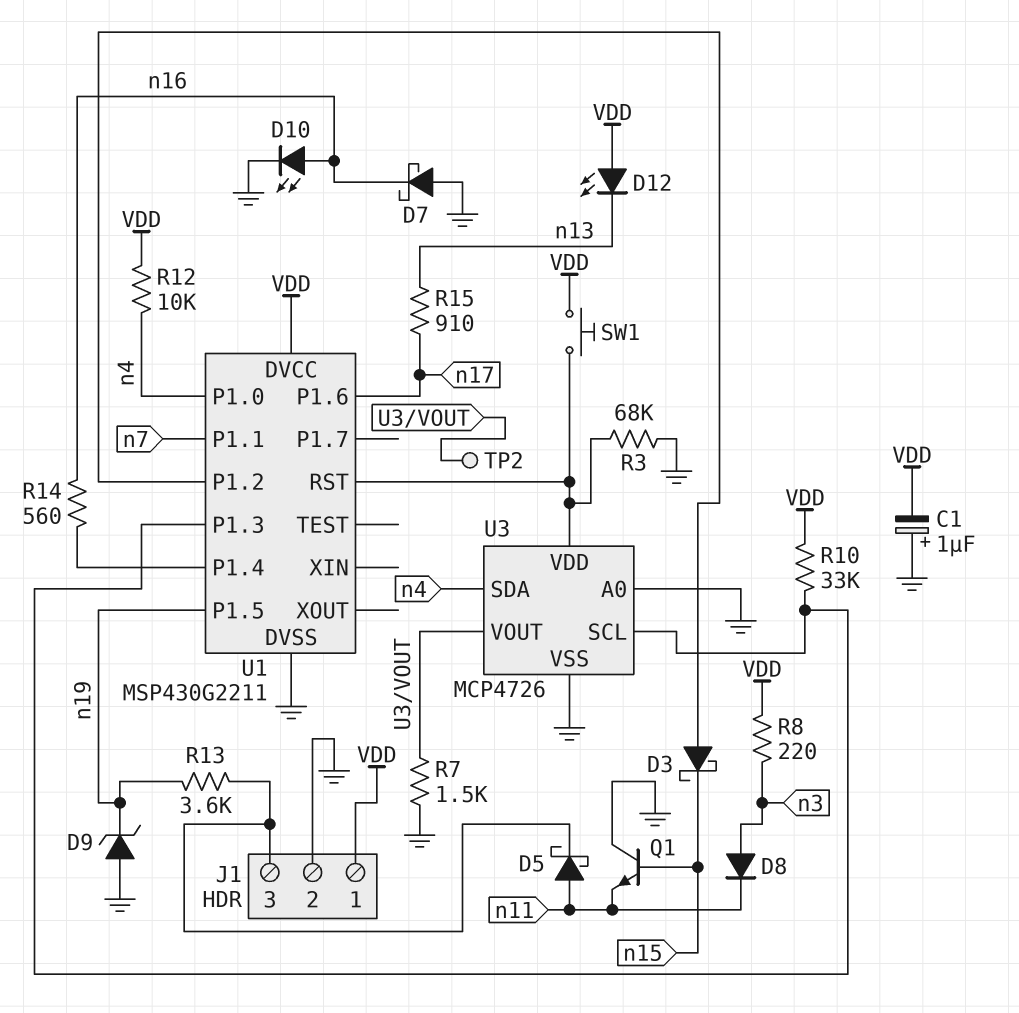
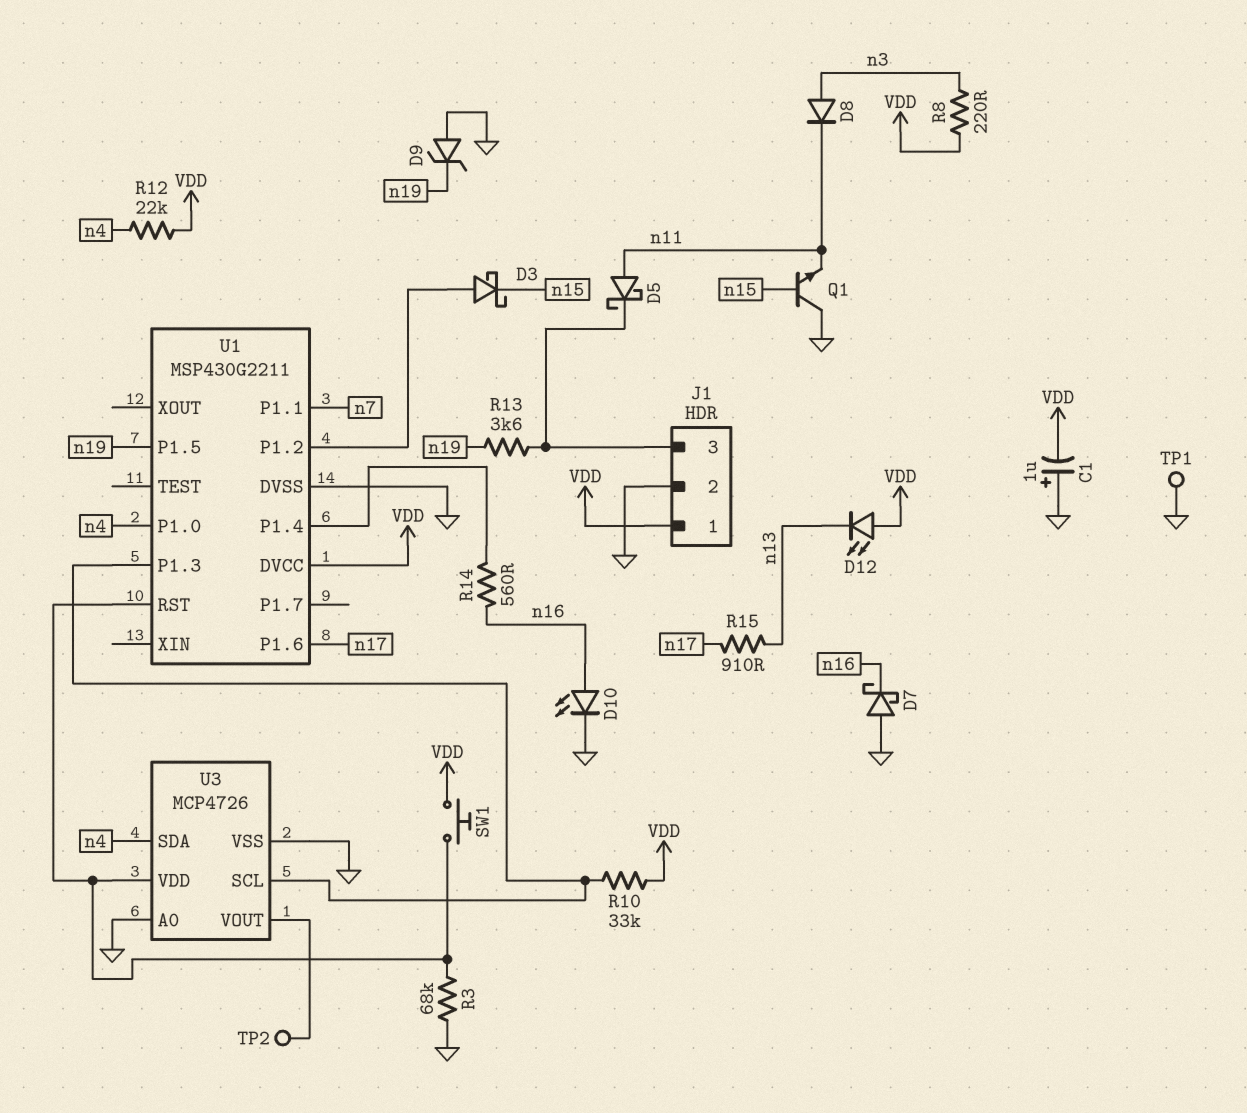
R7: 1.5k (GND, U3/VOUT) -> none
R12: 10k (VDD, n4) -> 22k (VDD, n4)
TP1: none -> test point (GND)

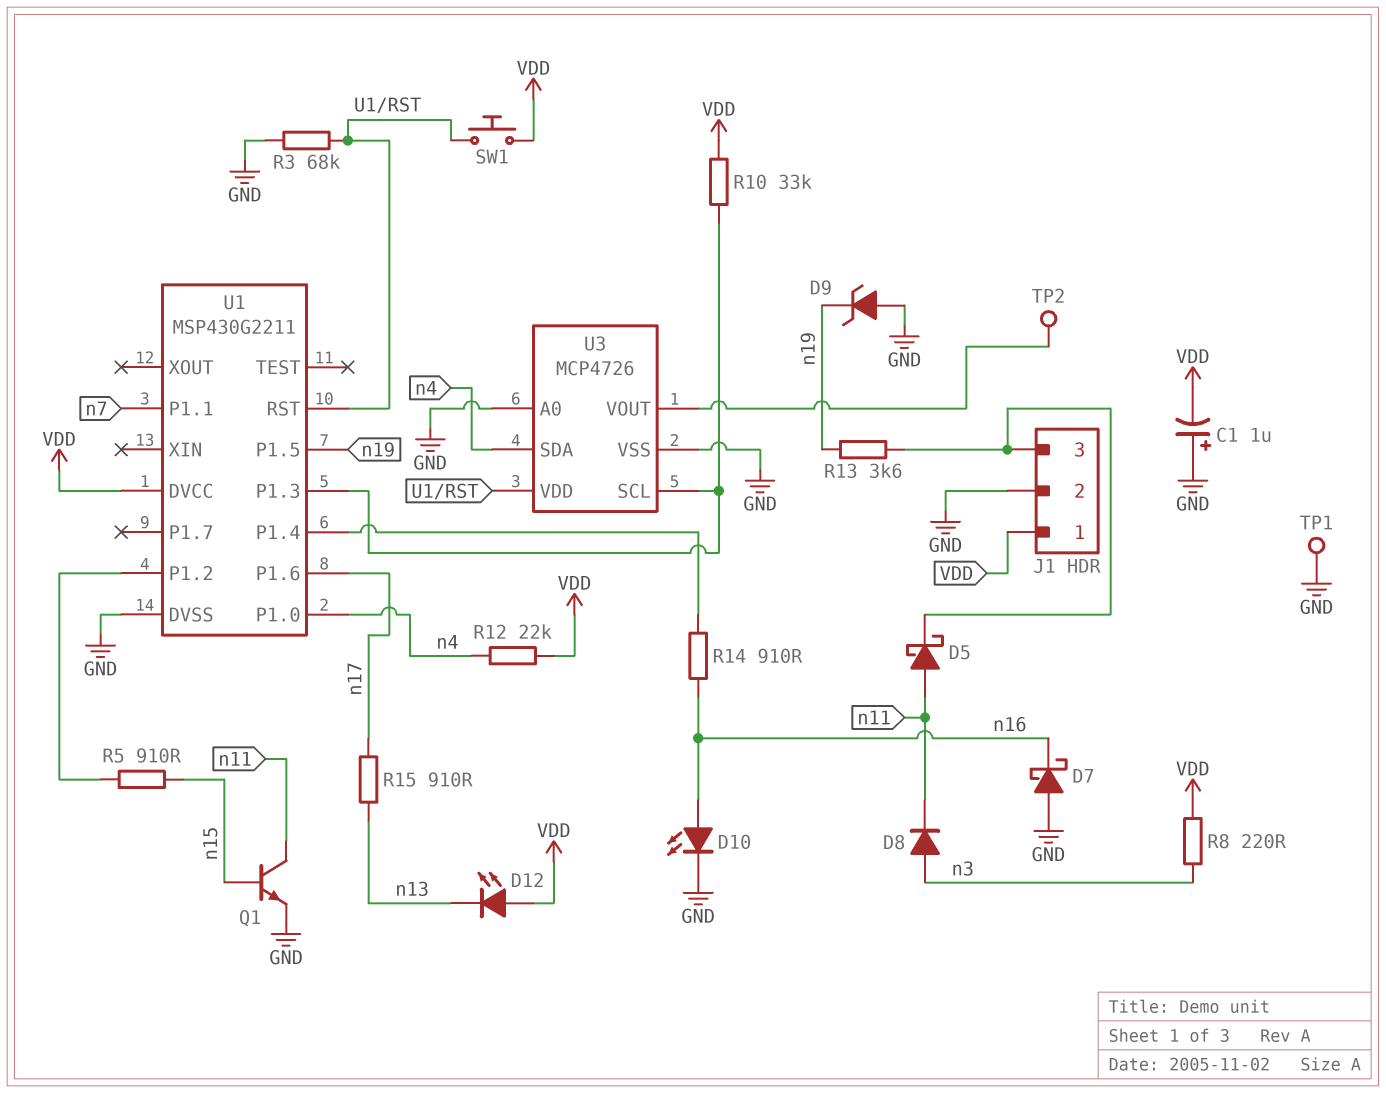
D3: schottky (A U1/P1.2, K n15) -> none
Q1: NPN (B n15, C GND, E n11) -> NPN (B n15, C n11, E GND)
R5: none -> 910 (U1/P1.2, n15)
R14: 560 (U1/P1.4, n16) -> 910 (U1/P1.4, n16)

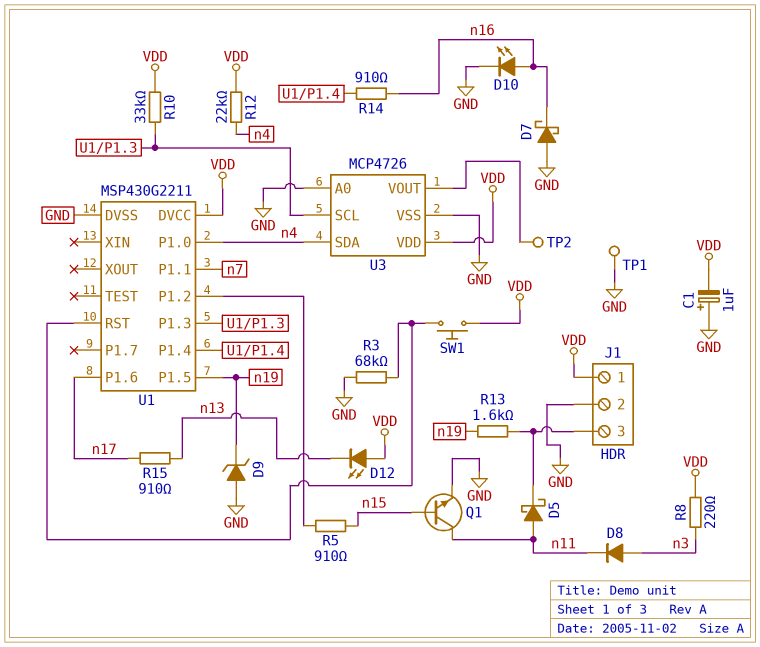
R13: 3.6k (J1/3, n19) -> 1.6k (J1/3, n19)
U3 pin VDD: U1/RST -> VDD

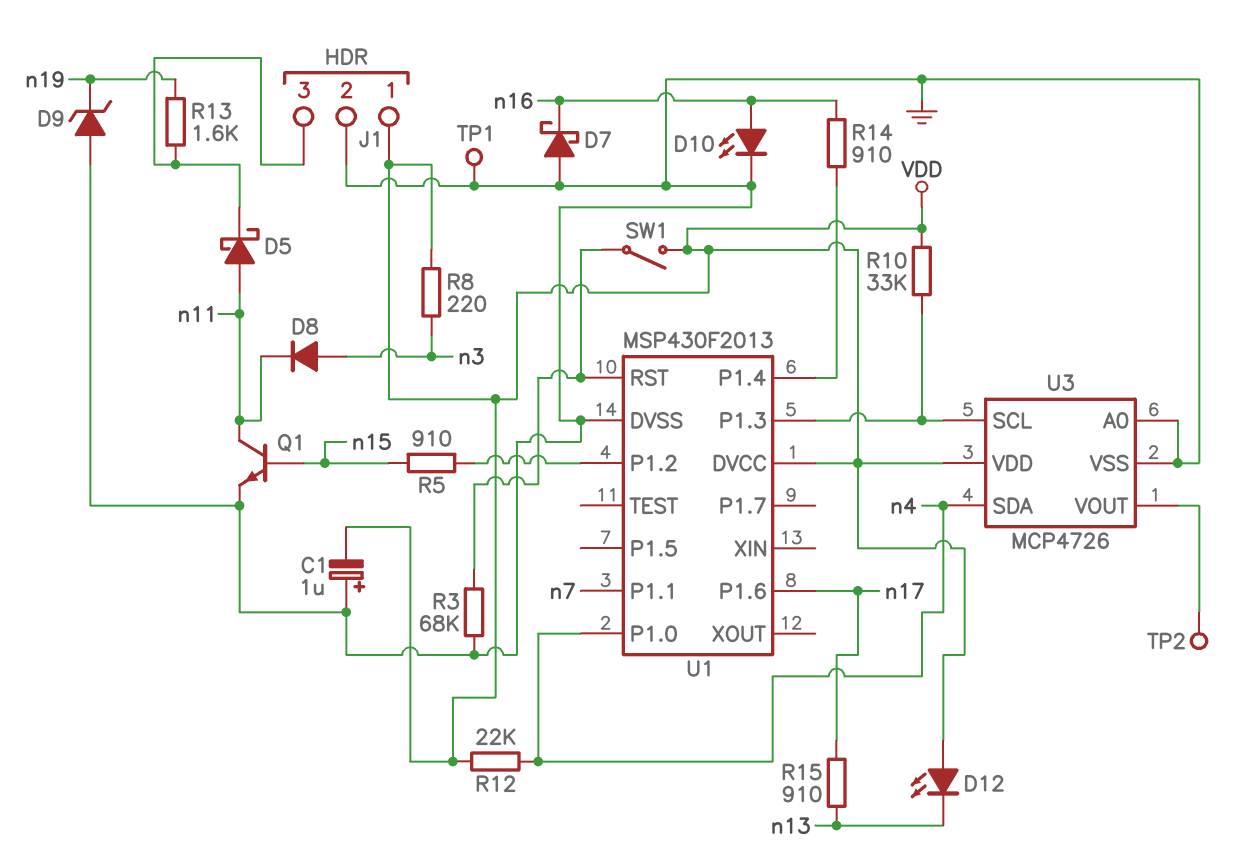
SW1: button (U1/RST, VDD) -> switch (U1/RST, VDD)
U1: MSP430G2211 -> MSP430F2013
U1 pin P1.5: n19 -> none

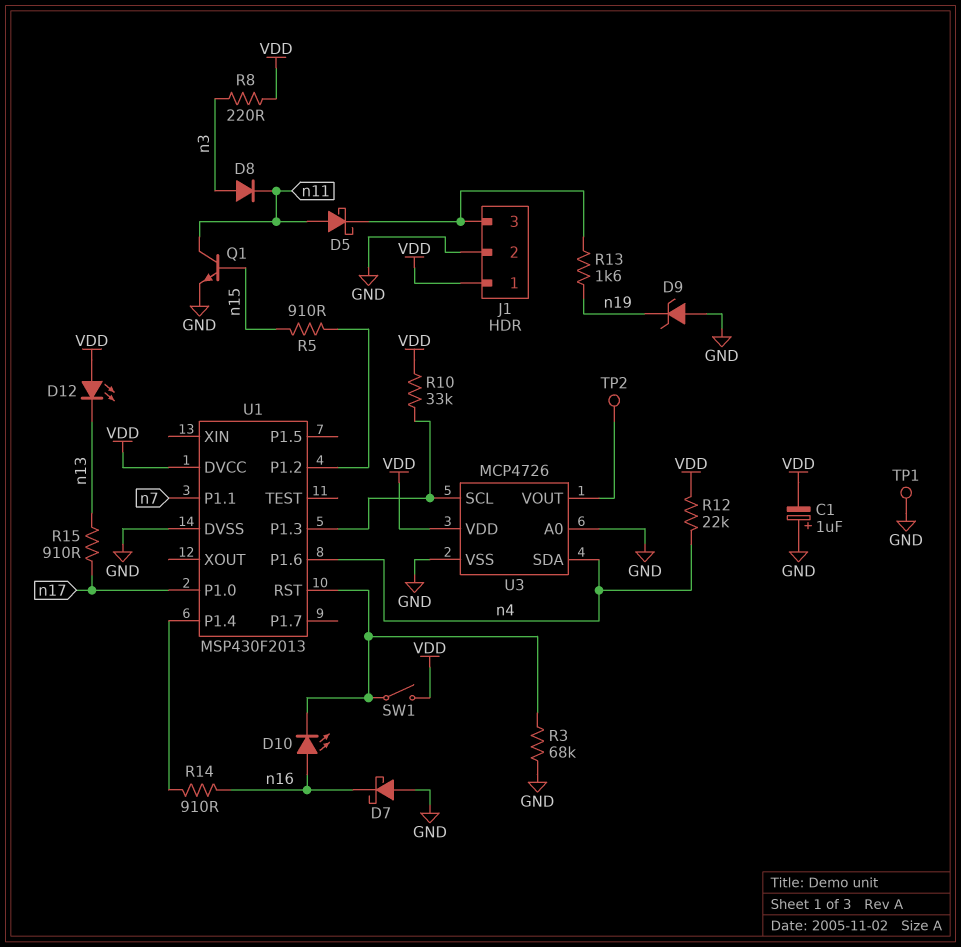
D10: LED (A n16, K GND) -> LED (A n16, K U1/RST)
U1 pin P1.0: n4 -> n17
U1 pin P1.6: n17 -> n4

